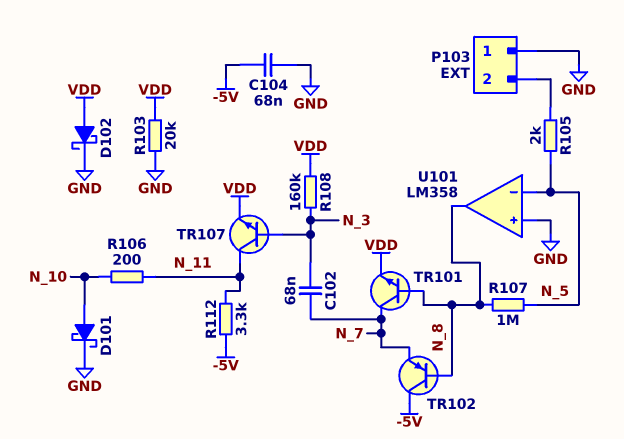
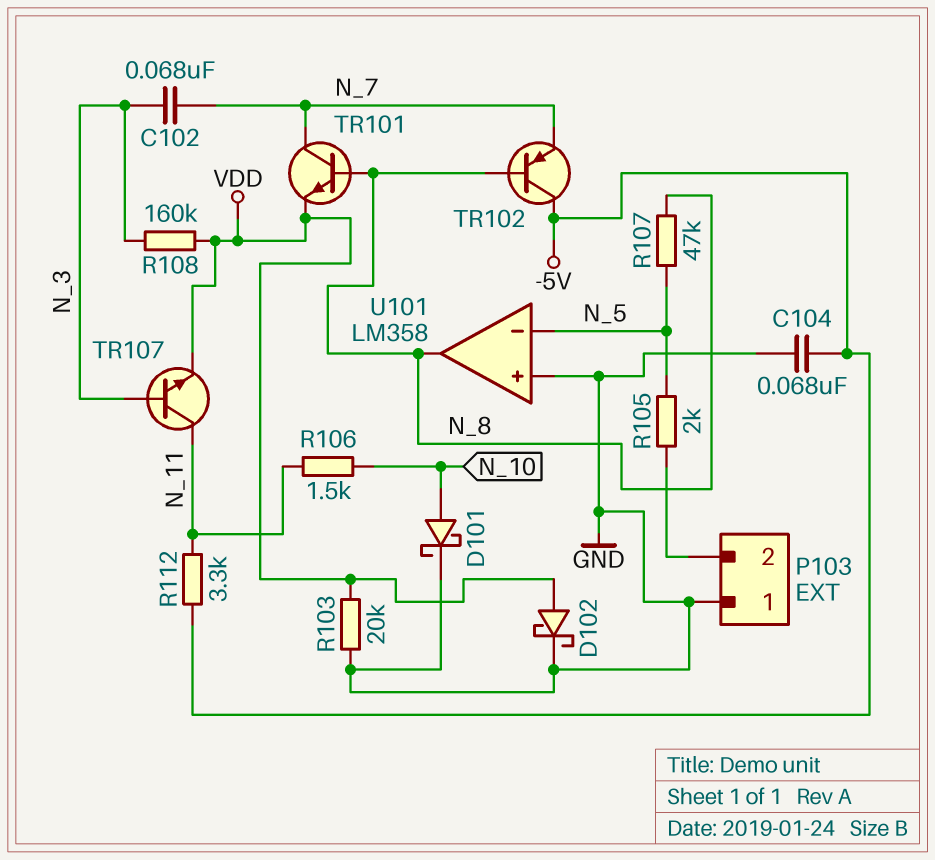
R106: 200 (N_10, N_11) -> 1.5k (N_10, N_11)
R107: 1M (N_5, N_8) -> 47k (N_5, N_8)

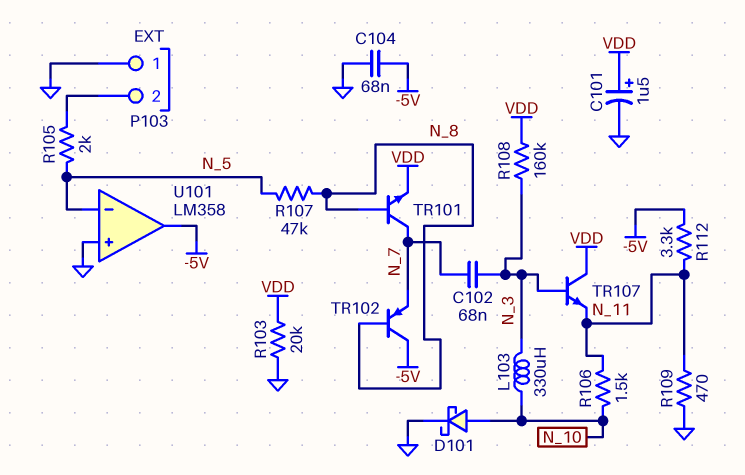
C101: none -> 1.5uF (plus VDD, minus GND)
D102: schottky (A VDD, K GND) -> none
L103: none -> 330uH (N_3, N_10)
R109: none -> 470 (GND, N_11)
TR107: NPN (B N_3, C N_11, E VDD) -> NPN (B N_3, C VDD, E N_11)
U101 pin out: N_8 -> -5V

